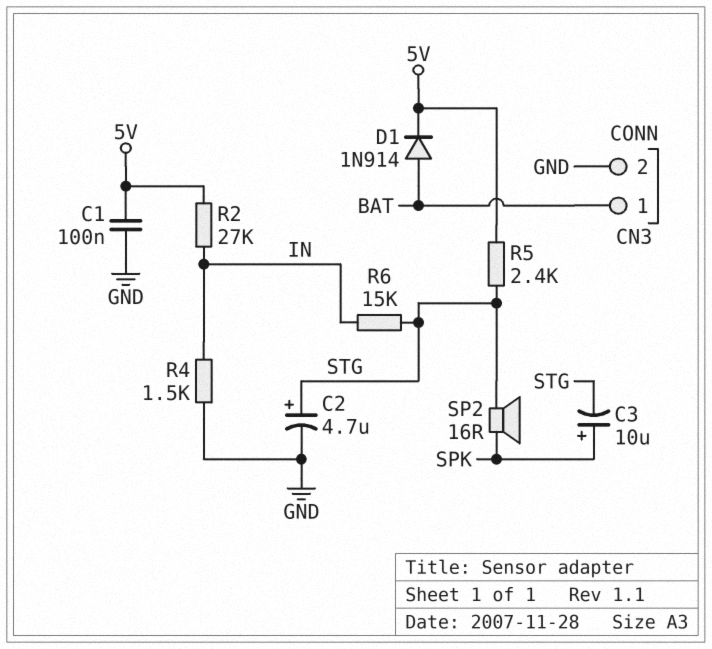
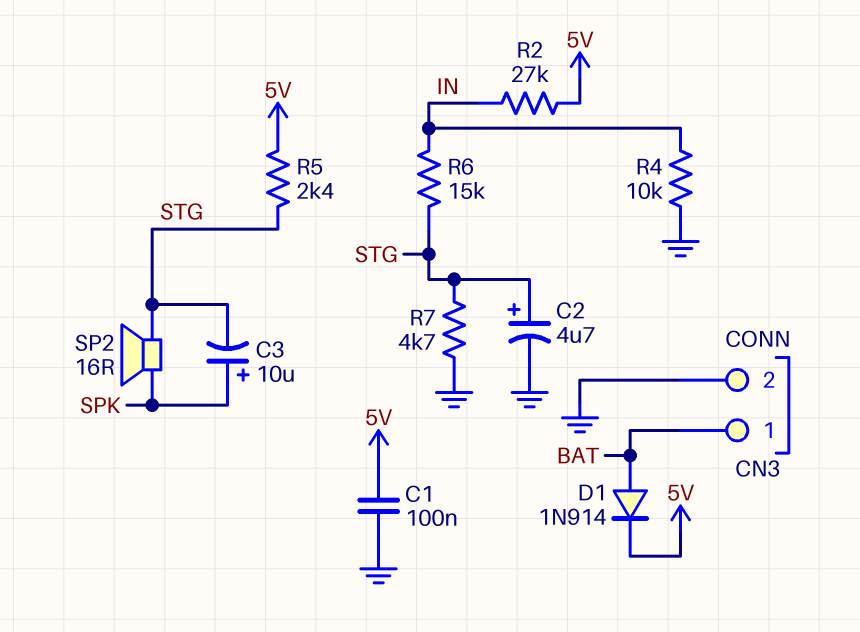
R4: 1.5k (GND, IN) -> 10k (GND, IN)
R7: none -> 4.7k (GND, STG)

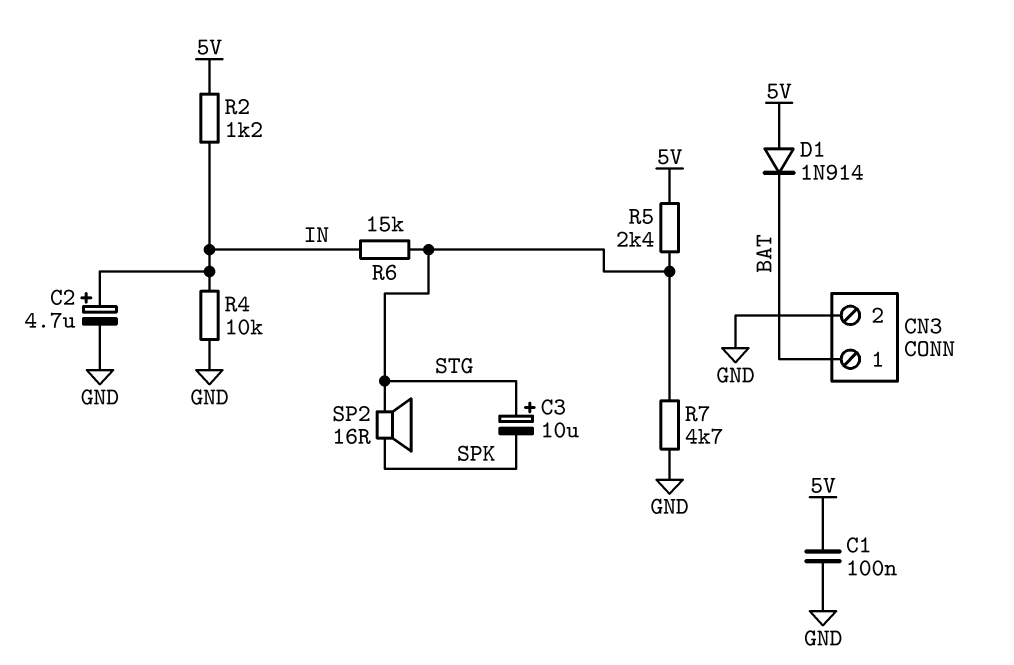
C2: 4.7uF (plus STG, minus GND) -> 4.7uF (plus IN, minus GND)
C3: 10uF (plus SPK, minus STG) -> 10uF (plus STG, minus SPK)
D1: diode 1N914 (A BAT, K 5V) -> diode 1N914 (A 5V, K BAT)
R2: 27k (5V, IN) -> 1.2k (5V, IN)

